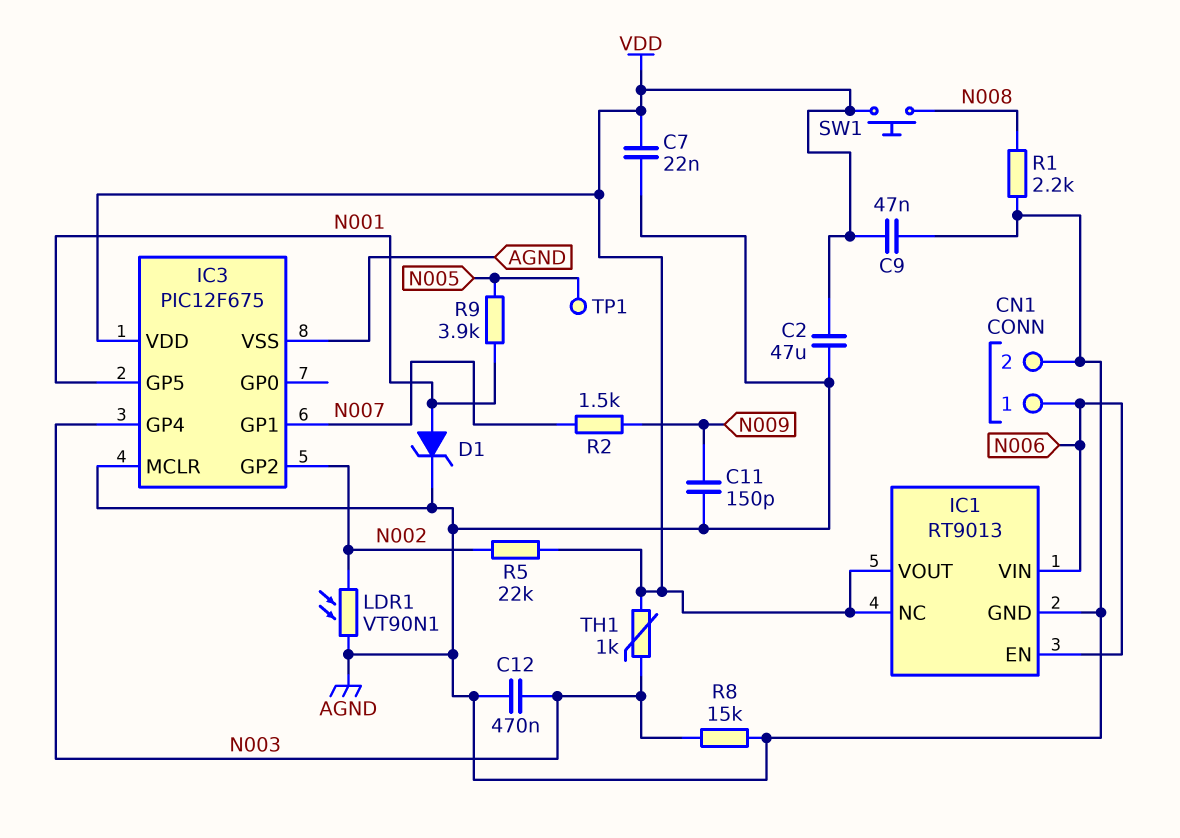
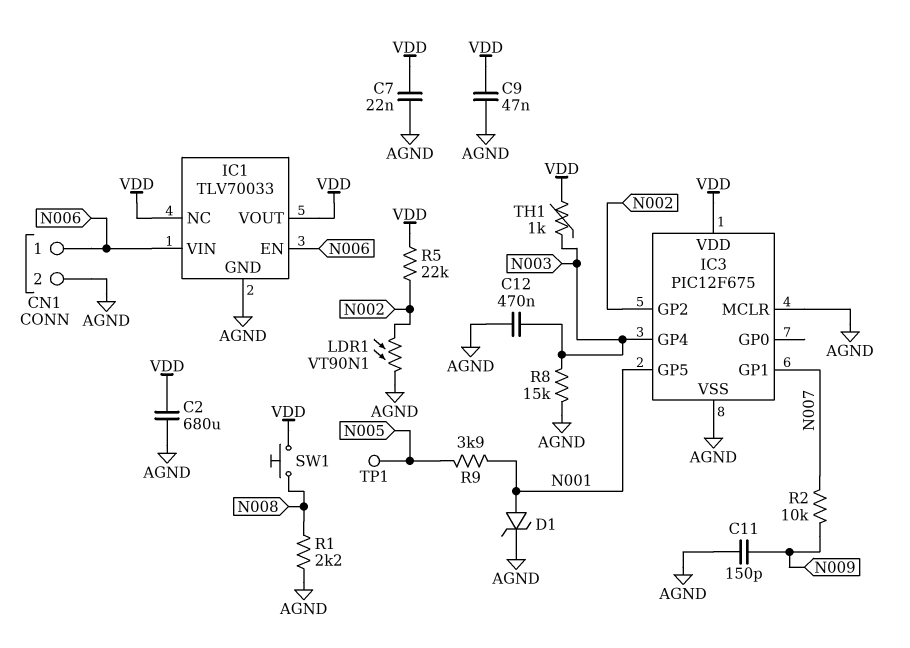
C2: 47uF (AGND, VDD) -> 680uF (AGND, VDD)
IC1: RT9013 -> TLV70033
R2: 1.5k (N007, N009) -> 10k (N007, N009)

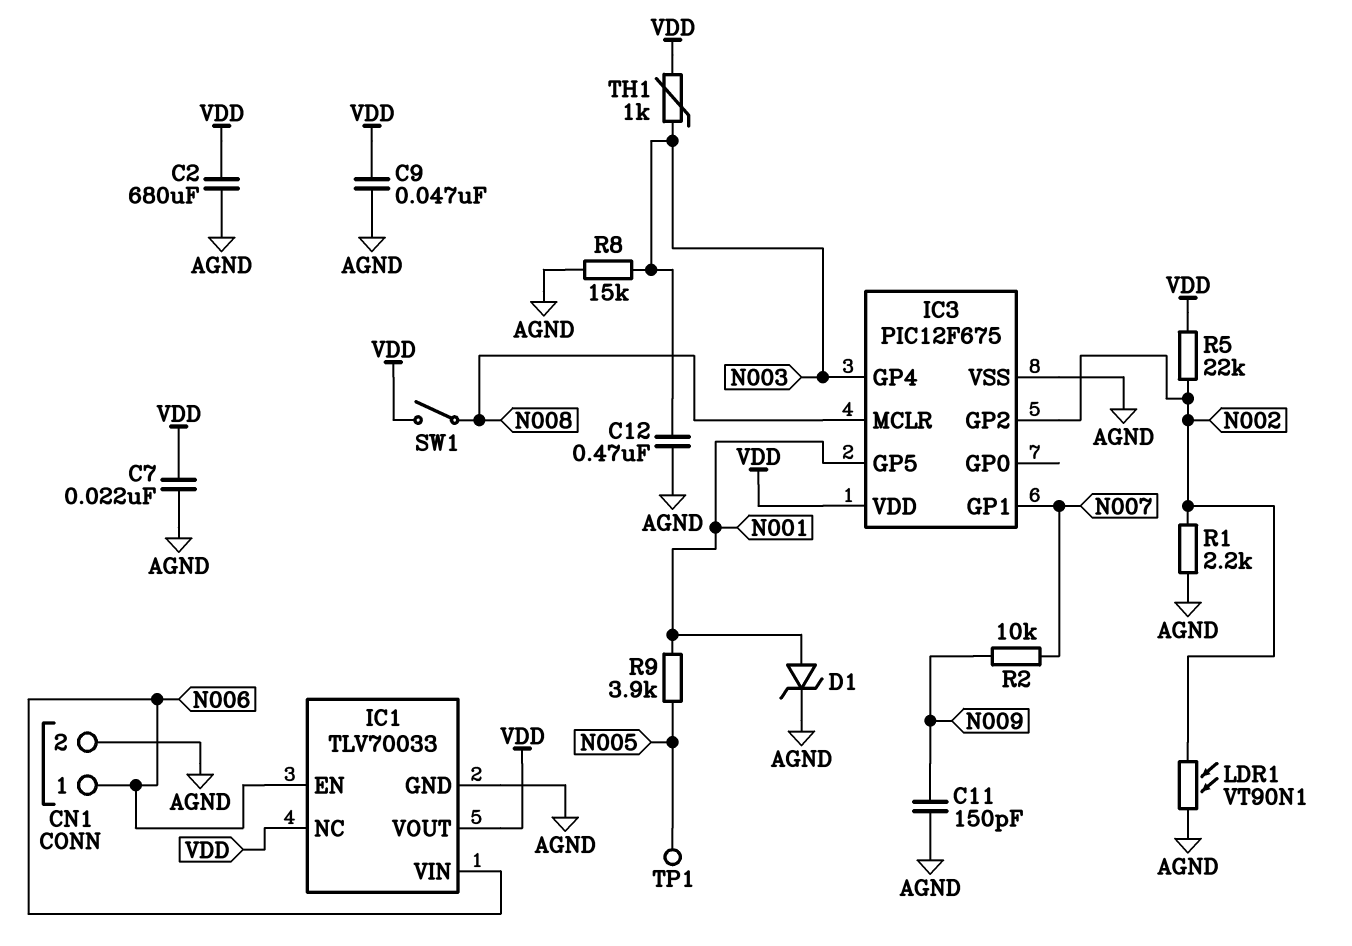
IC3 pin MCLR: AGND -> N008
R1: 2.2k (AGND, N008) -> 2.2k (AGND, N002)
SW1: button (N008, VDD) -> switch (N008, VDD)

